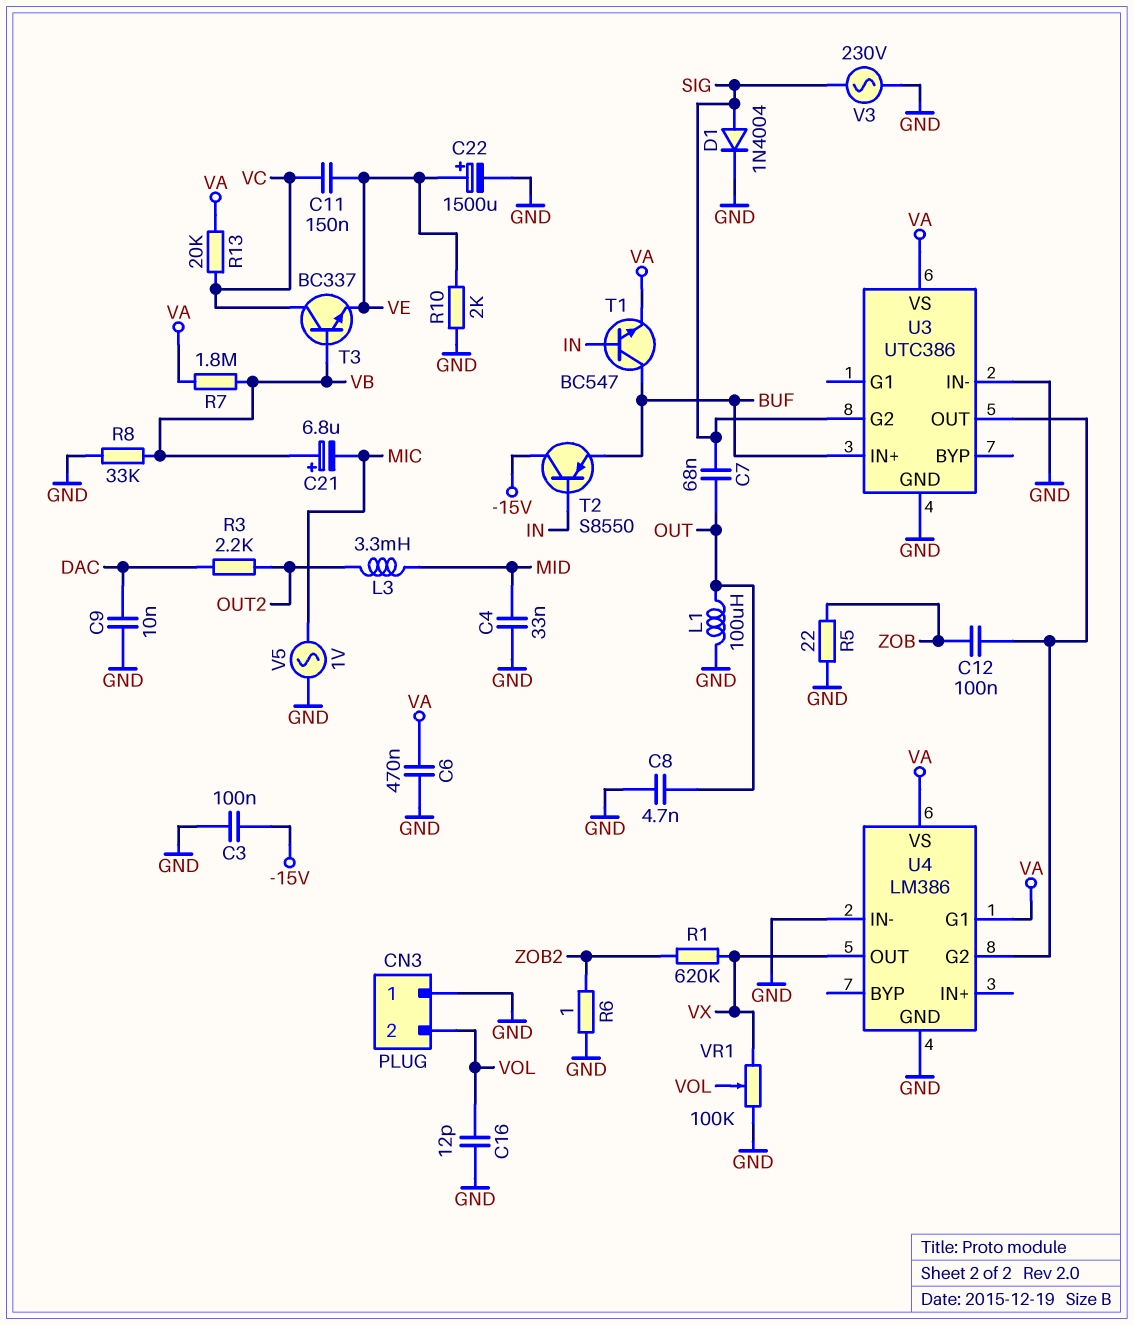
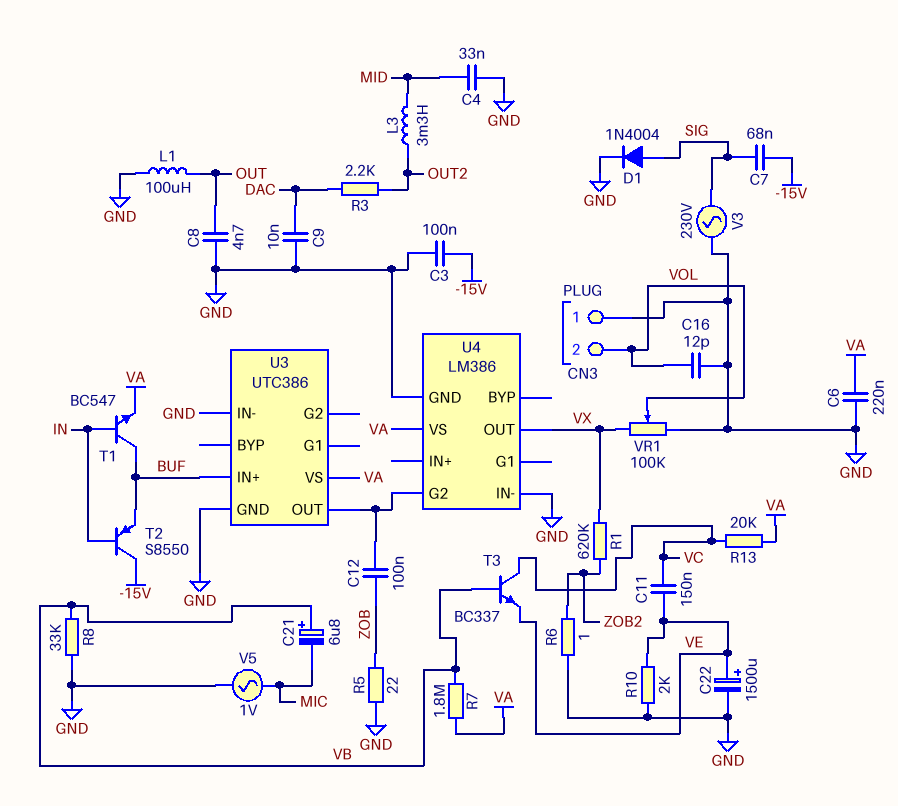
C6: 470nF (GND, VA) -> 220nF (GND, VA)
C7: 68nF (OUT, SIG) -> 68nF (-15V, SIG)
U3 pin G2: SIG -> none
U4 pin G1: VA -> none

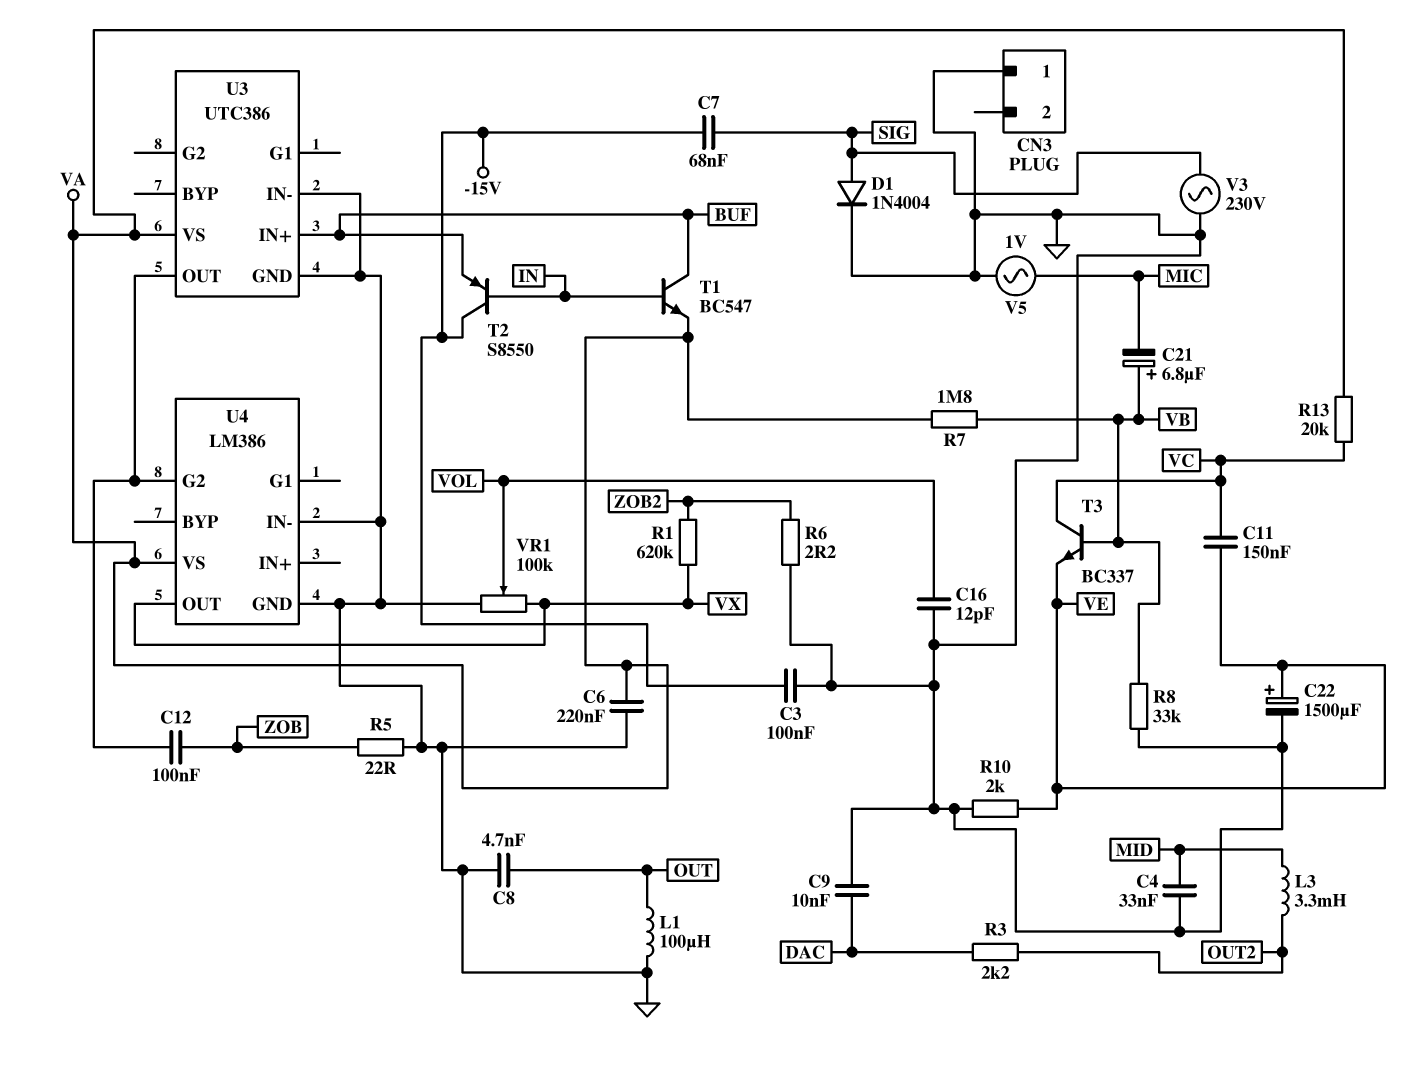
CN3 pin 2: VOL -> none
R6: 1 (GND, ZOB2) -> 2.2 (GND, ZOB2)

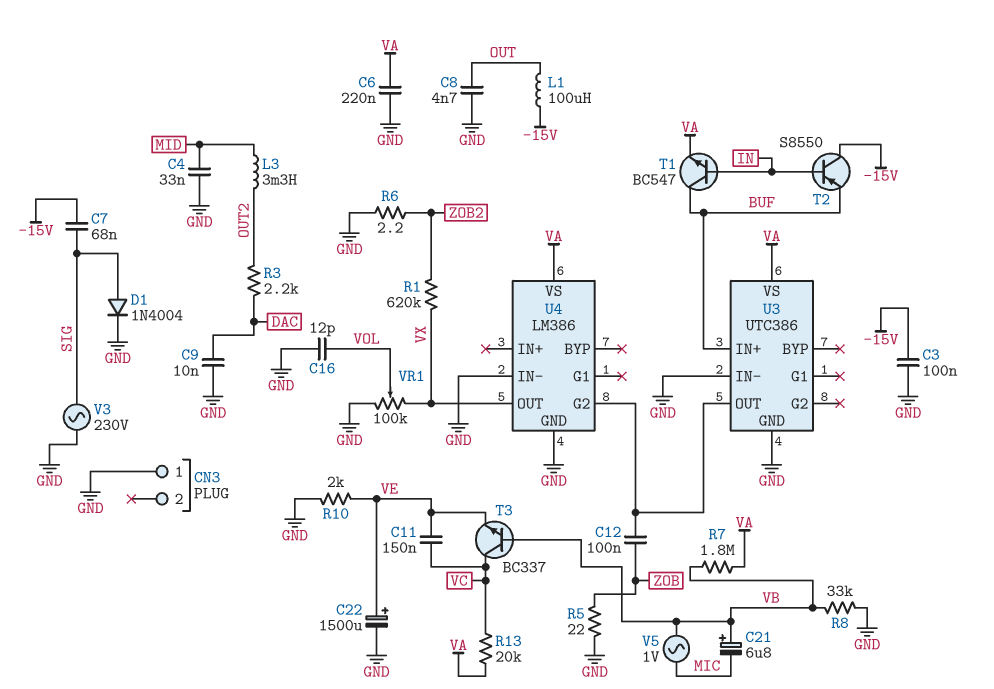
L1: 100uH (GND, OUT) -> 100uH (-15V, OUT)
V5: AC 1V (GND, MIC) -> AC 1V (MIC, VB)

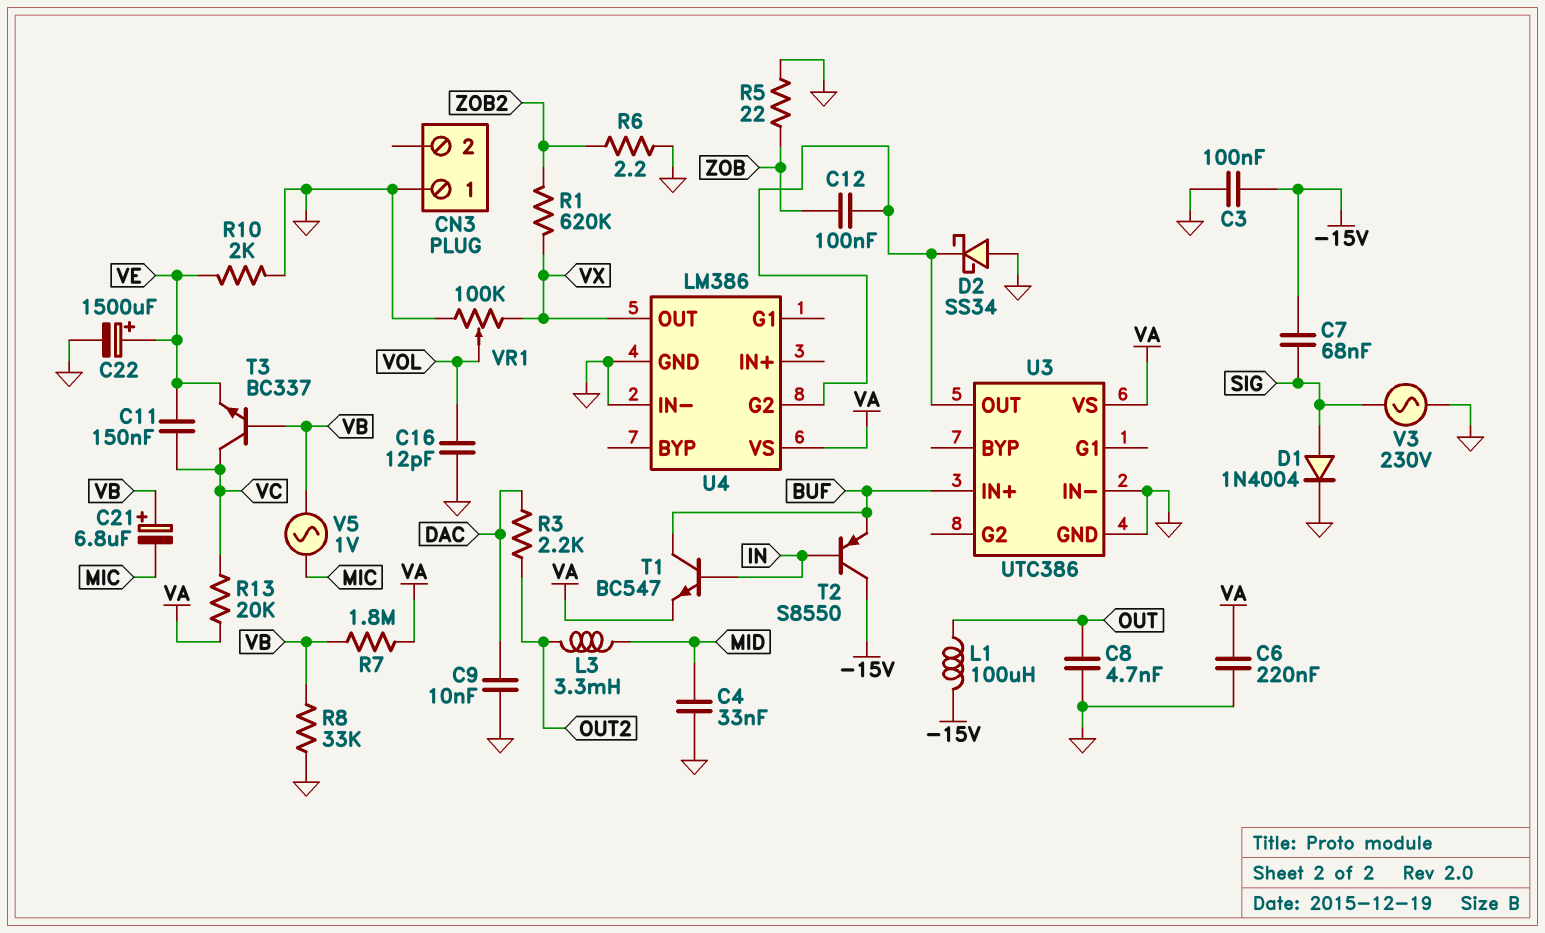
D2: none -> schottky SS34 (A GND, K U3/OUT)

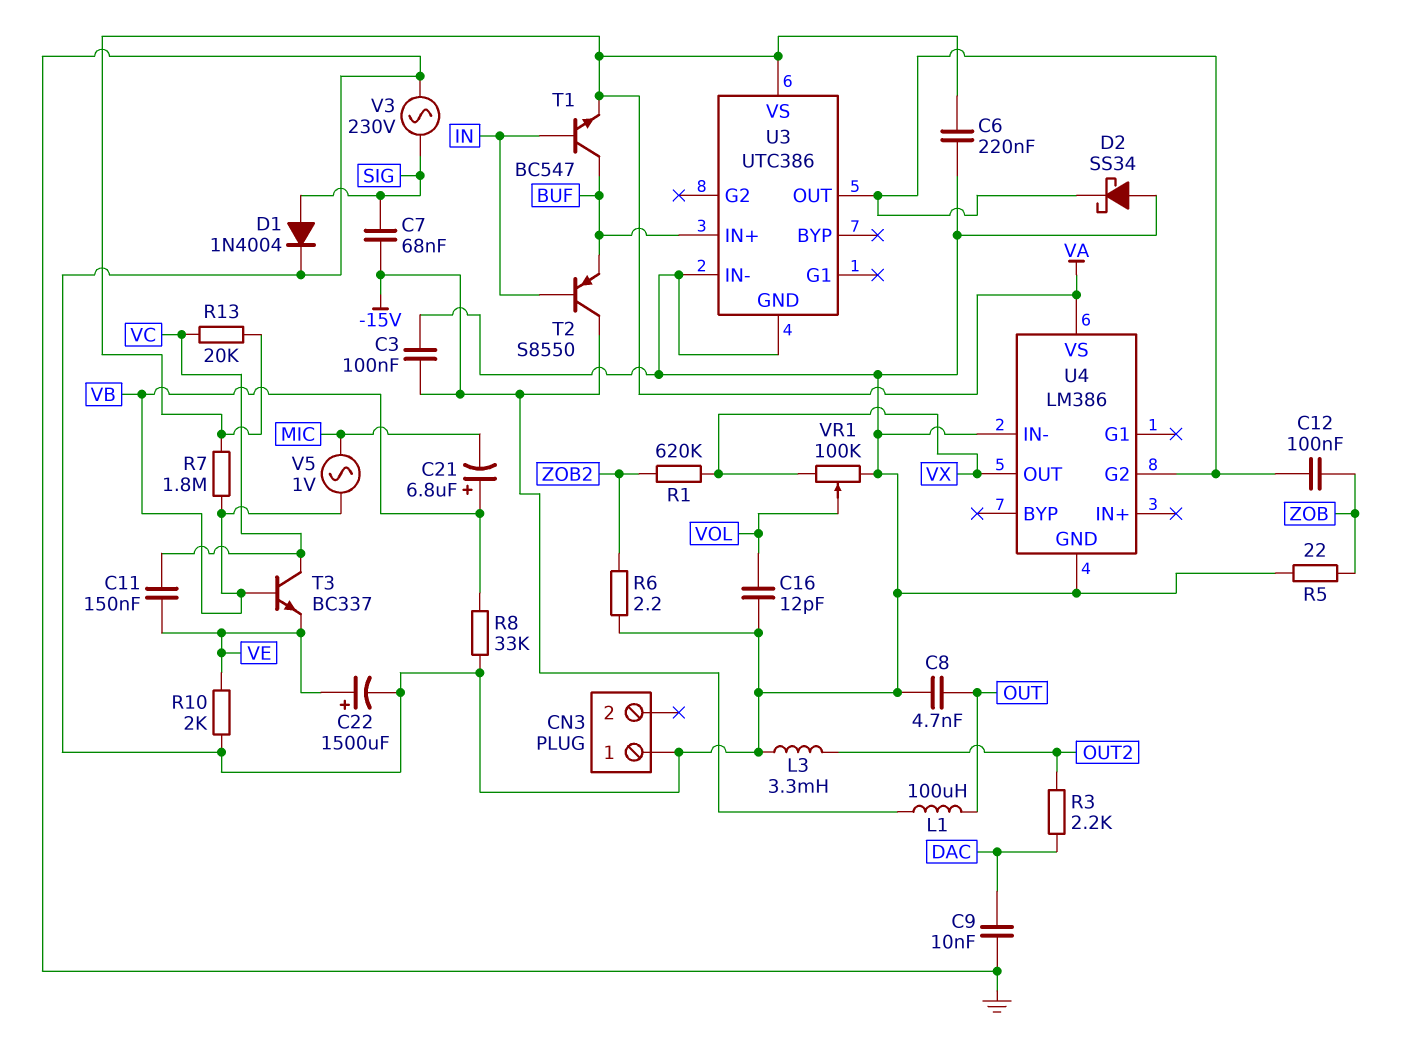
C4: 33nF (GND, MID) -> none
L3: 3.3mH (MID, OUT2) -> 3.3mH (GND, OUT2)

